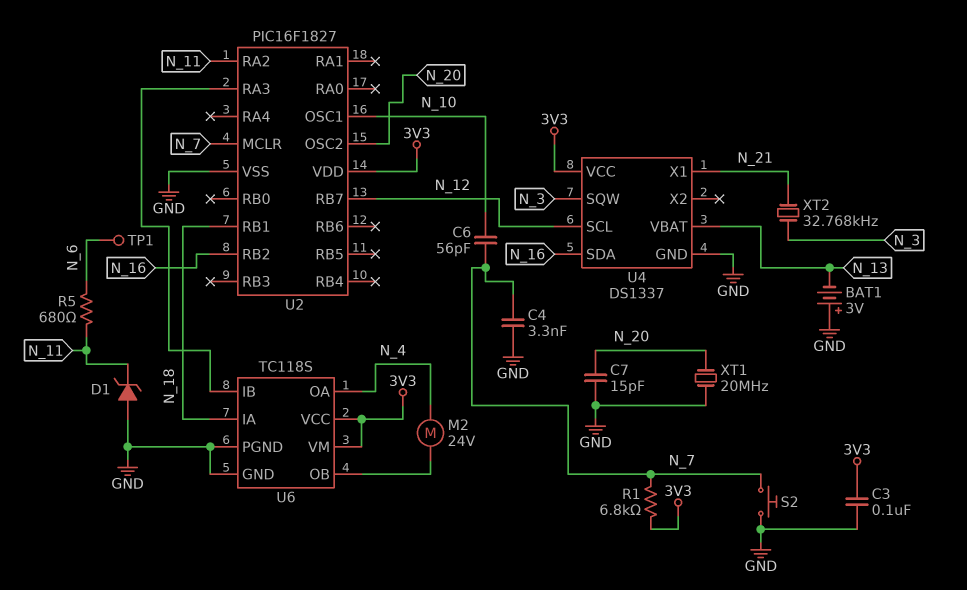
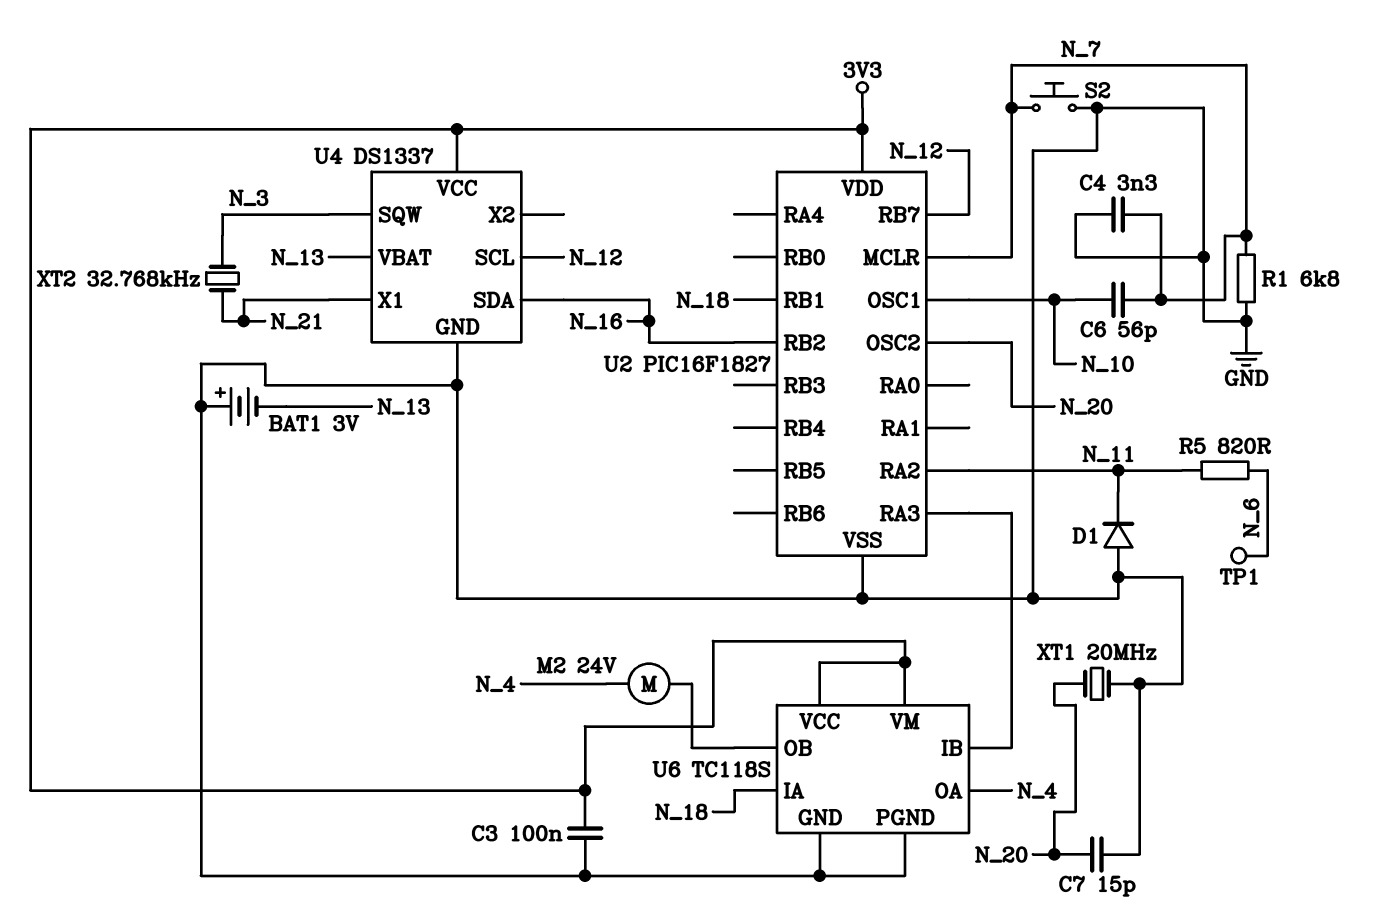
D1: zener (A GND, K N_11) -> diode (A GND, K N_11)
R1: 6.8k (3V3, N_7) -> 6.8k (GND, N_7)
R5: 680 (N_6, N_11) -> 820 (N_6, N_11)

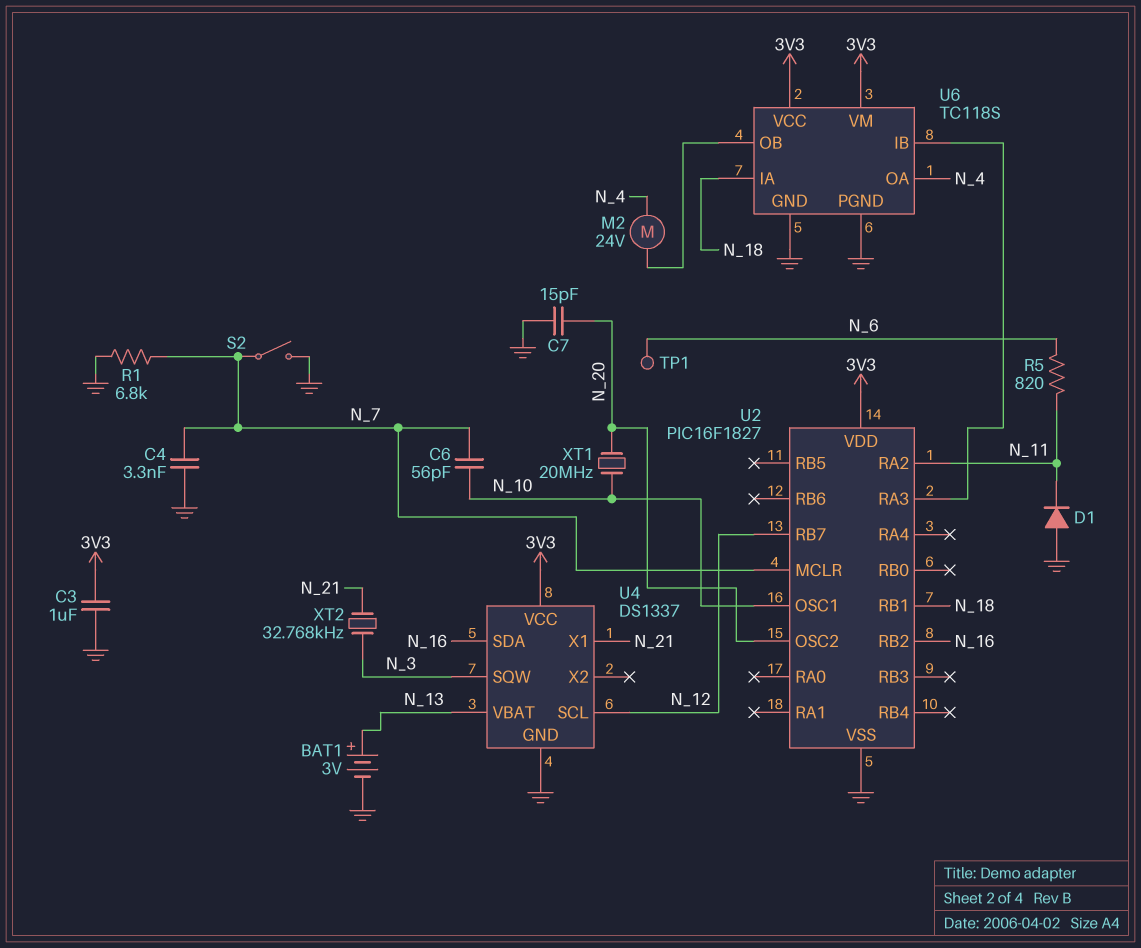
BAT1: 3V (plus GND, minus N_13) -> 3V (plus N_13, minus GND)
C3: 100nF (3V3, GND) -> 1uF (3V3, GND)
S2: button (GND, N_7) -> switch (GND, N_7)
XT1: 20MHz (GND, N_20) -> 20MHz (N_10, N_20)

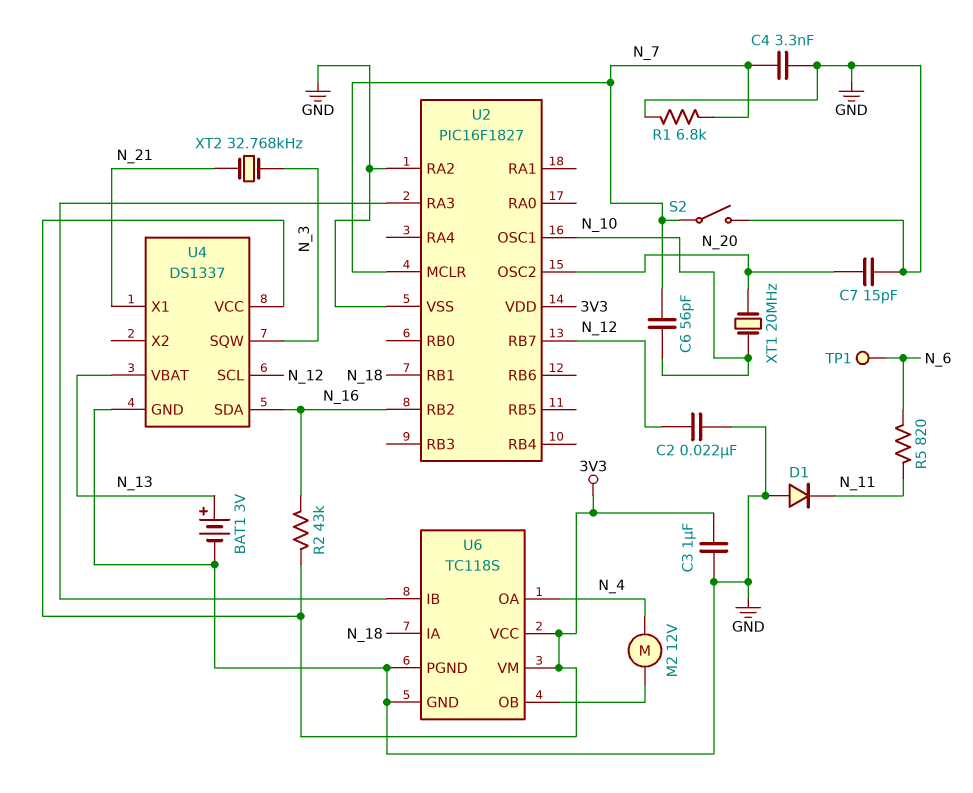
C2: none -> 22nF (GND, N_12)
M2: motor 24V (N_4, U6/OB) -> motor 12V (N_4, U6/OB)
R2: none -> 43k (3V3, N_16)
U2 pin RA2: N_11 -> GND

